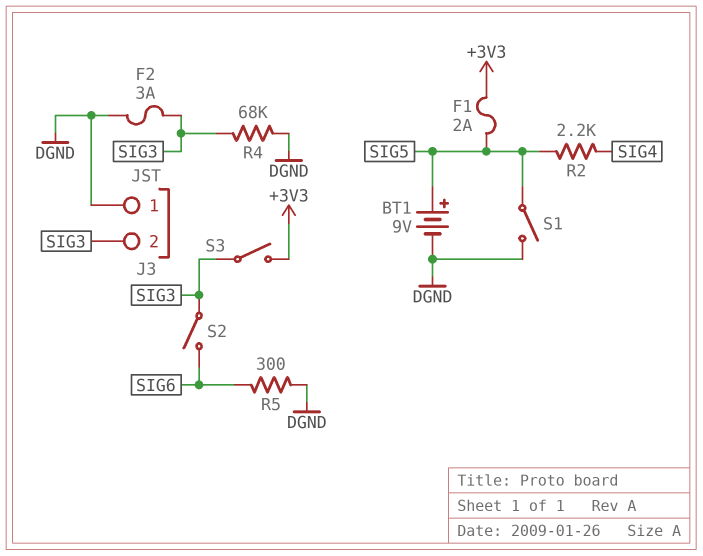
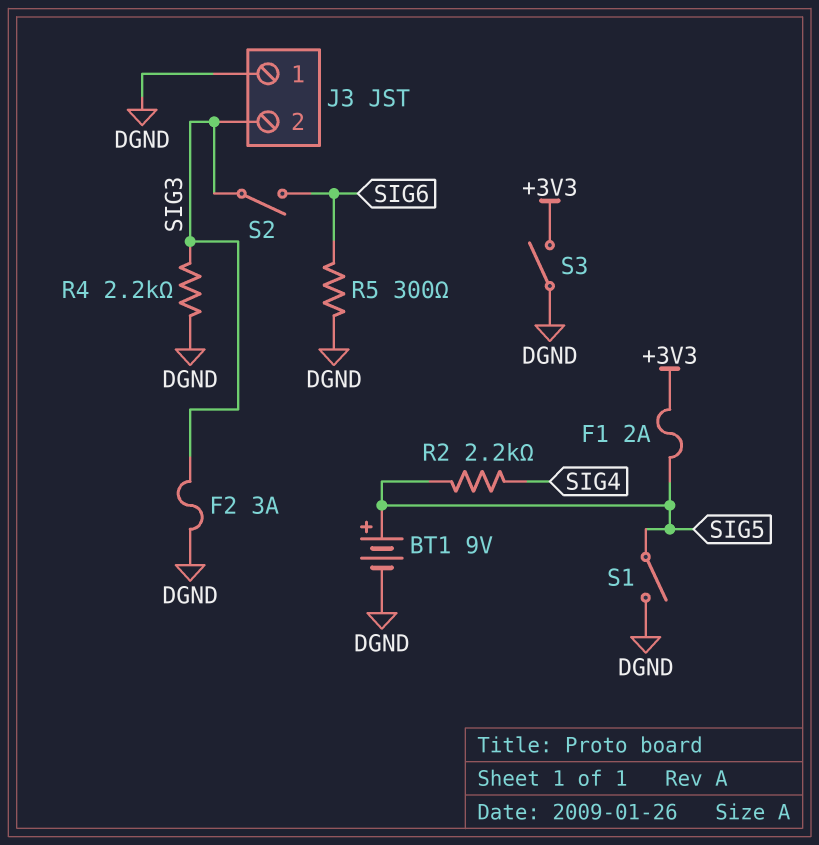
R4: 68k (DGND, SIG3) -> 2.2k (DGND, SIG3)
S3: switch (+3V3, SIG3) -> switch (+3V3, DGND)

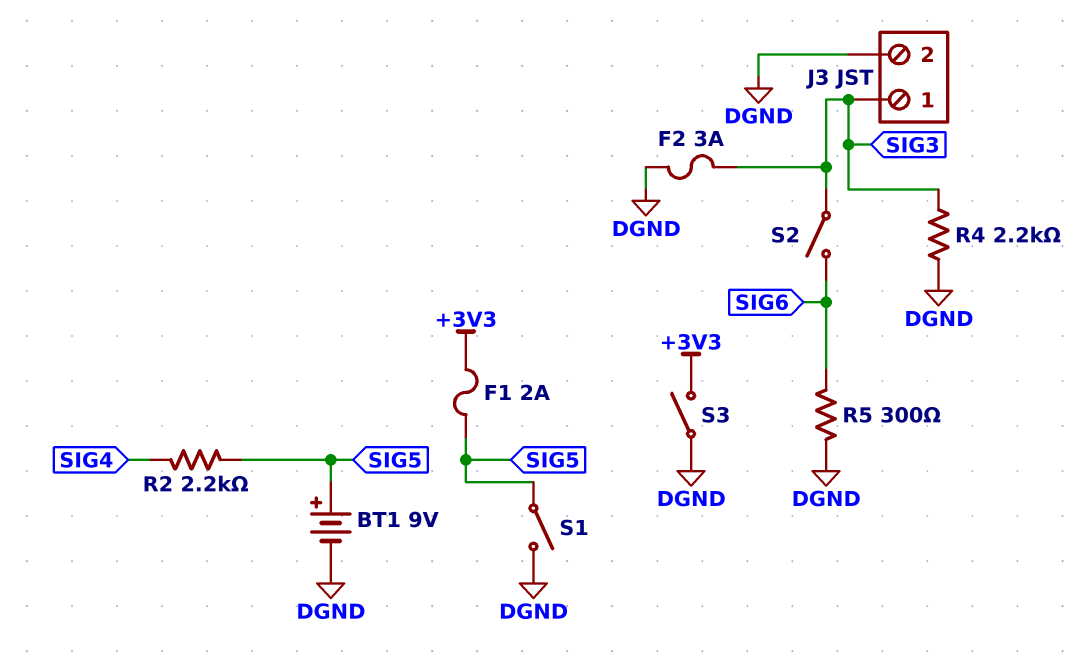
J3 pin 1: DGND -> SIG3
J3 pin 2: SIG3 -> DGND

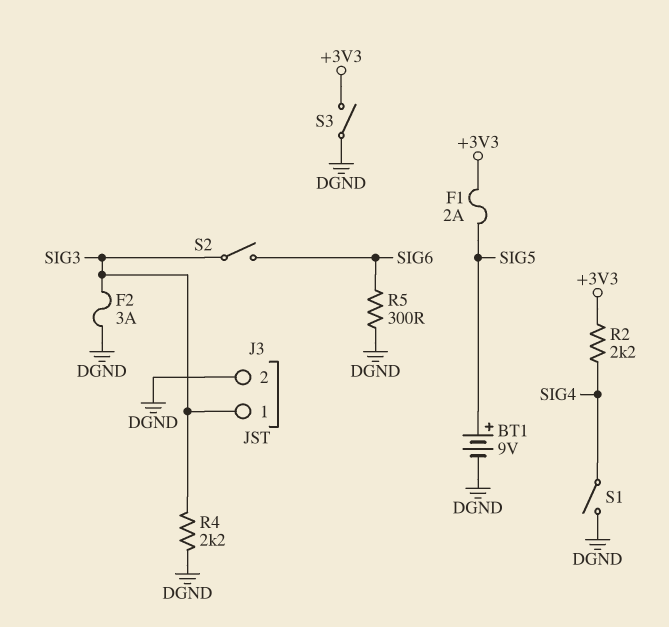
R2: 2.2k (SIG4, SIG5) -> 2.2k (+3V3, SIG4)
S1: switch (DGND, SIG5) -> switch (DGND, SIG4)

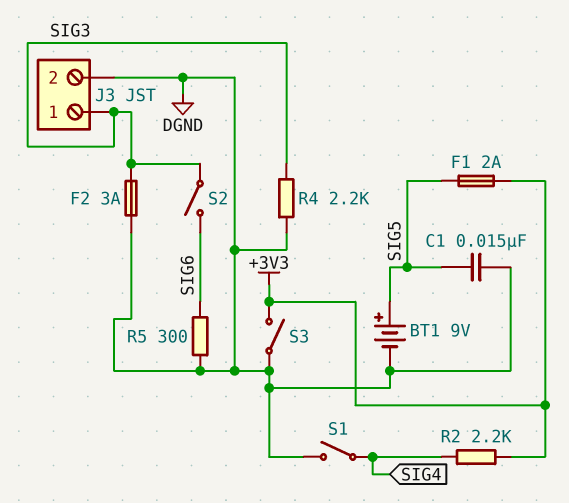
C1: none -> 15nF (DGND, SIG5)

